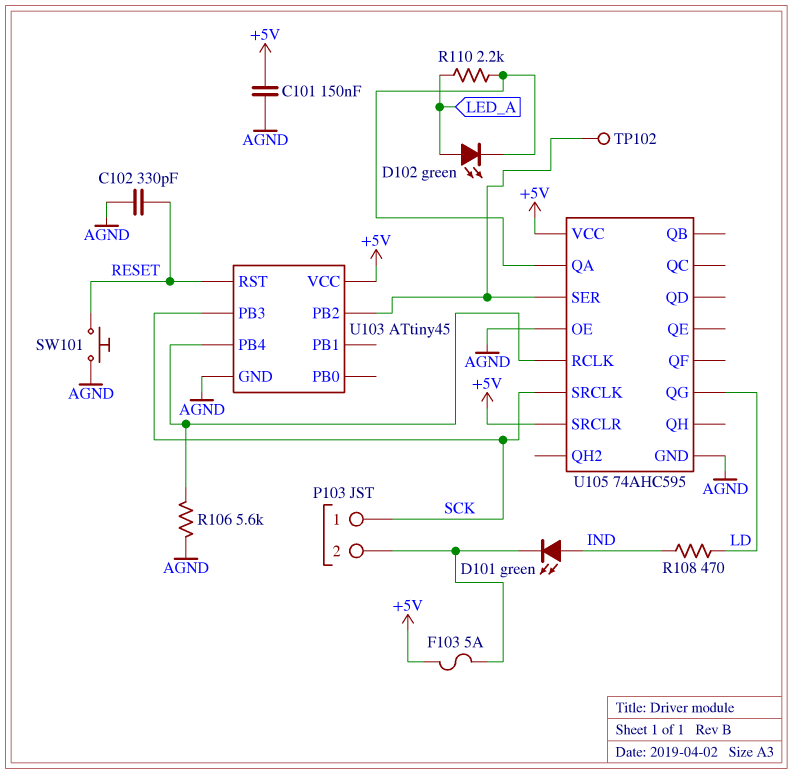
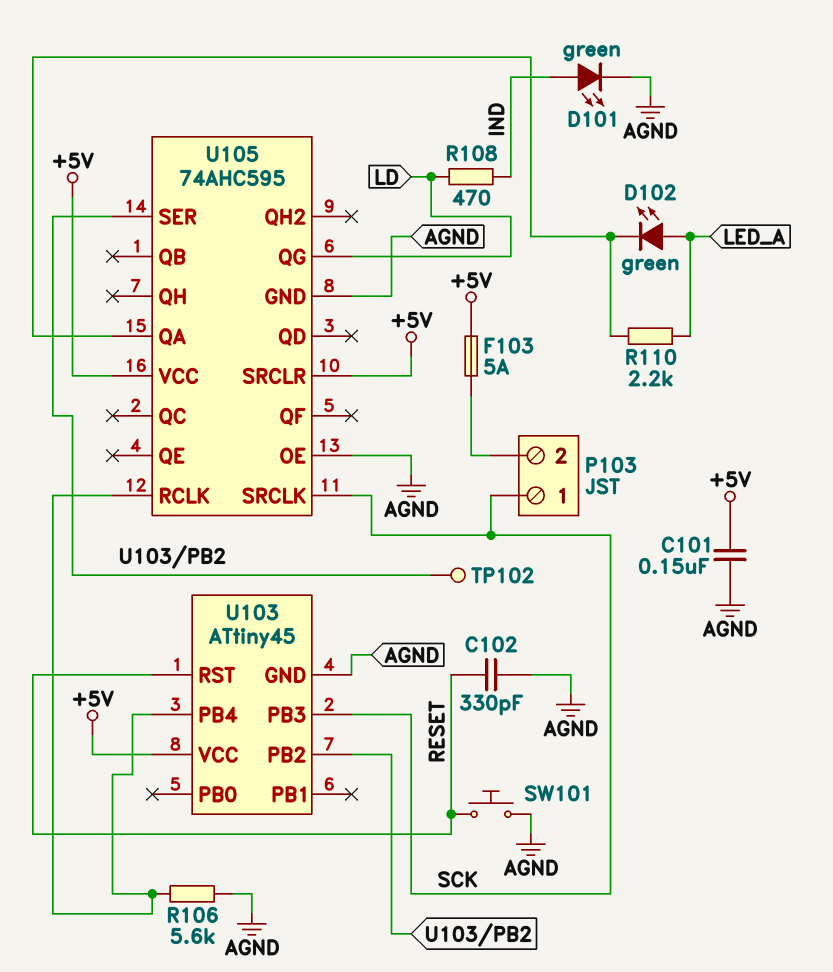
D101: LED green (A IND, K P103/2) -> LED green (A IND, K AGND)

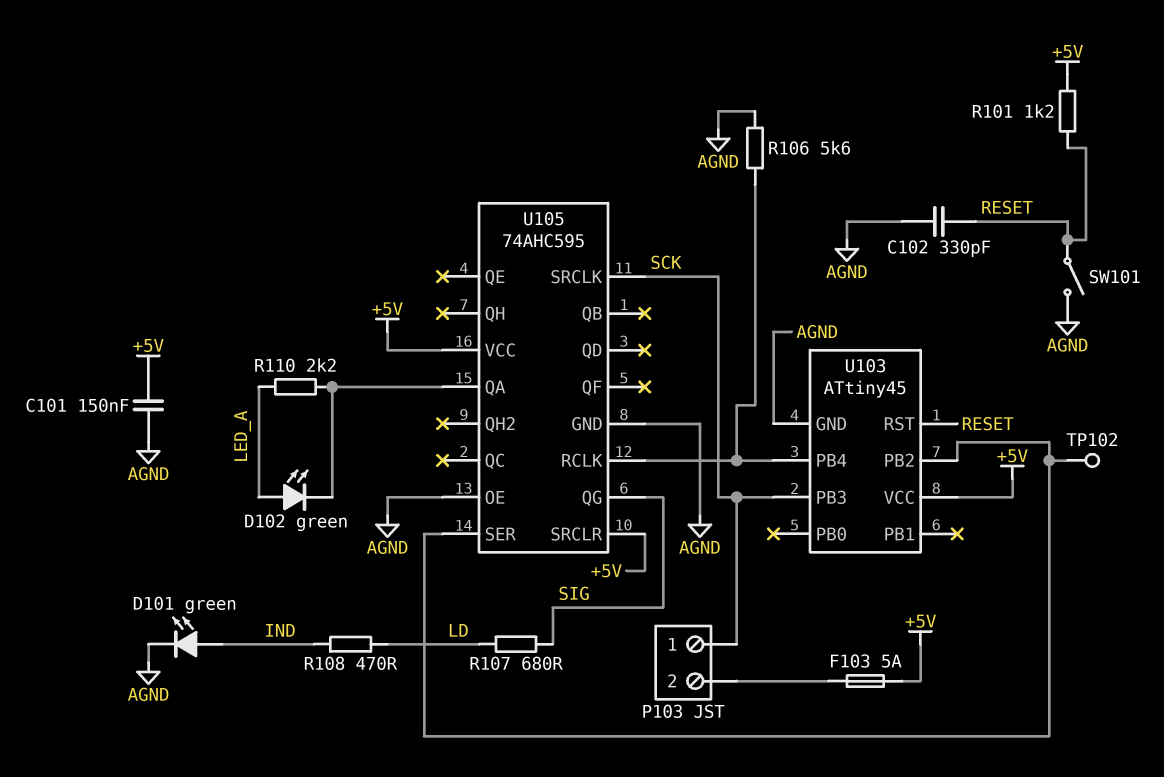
R101: none -> 1.2k (+5V, RESET)
R107: none -> 680 (LD, SIG)
SW101: button (AGND, RESET) -> switch (AGND, RESET)
U105 pin QG: LD -> SIG

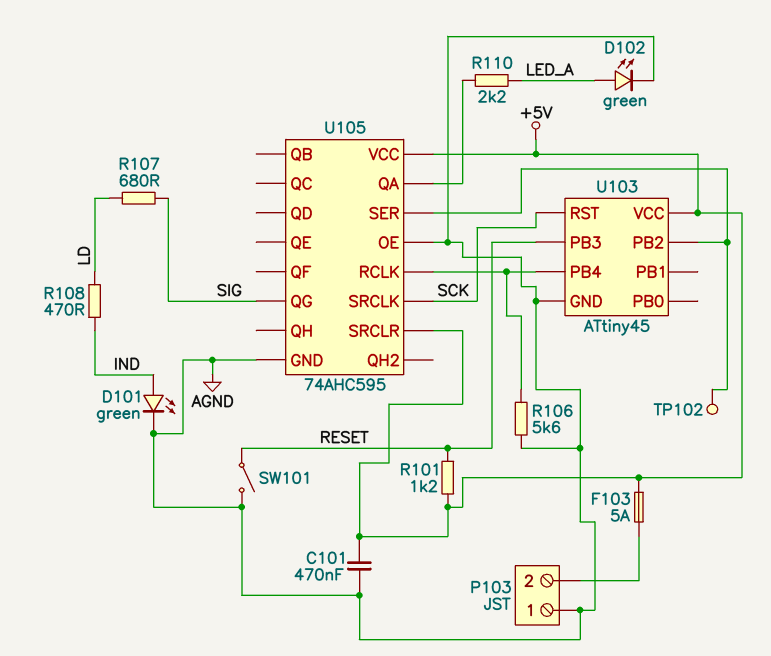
C101: 150nF (+5V, AGND) -> 470nF (+5V, AGND)
C102: 330pF (AGND, RESET) -> none
D102: LED green (A LED_A, K U105/QA) -> LED green (A LED_A, K AGND)
P103 pin 1: SCK -> AGND
U103 pin PB3: SCK -> RESET
U103 pin RST: RESET -> SCK

